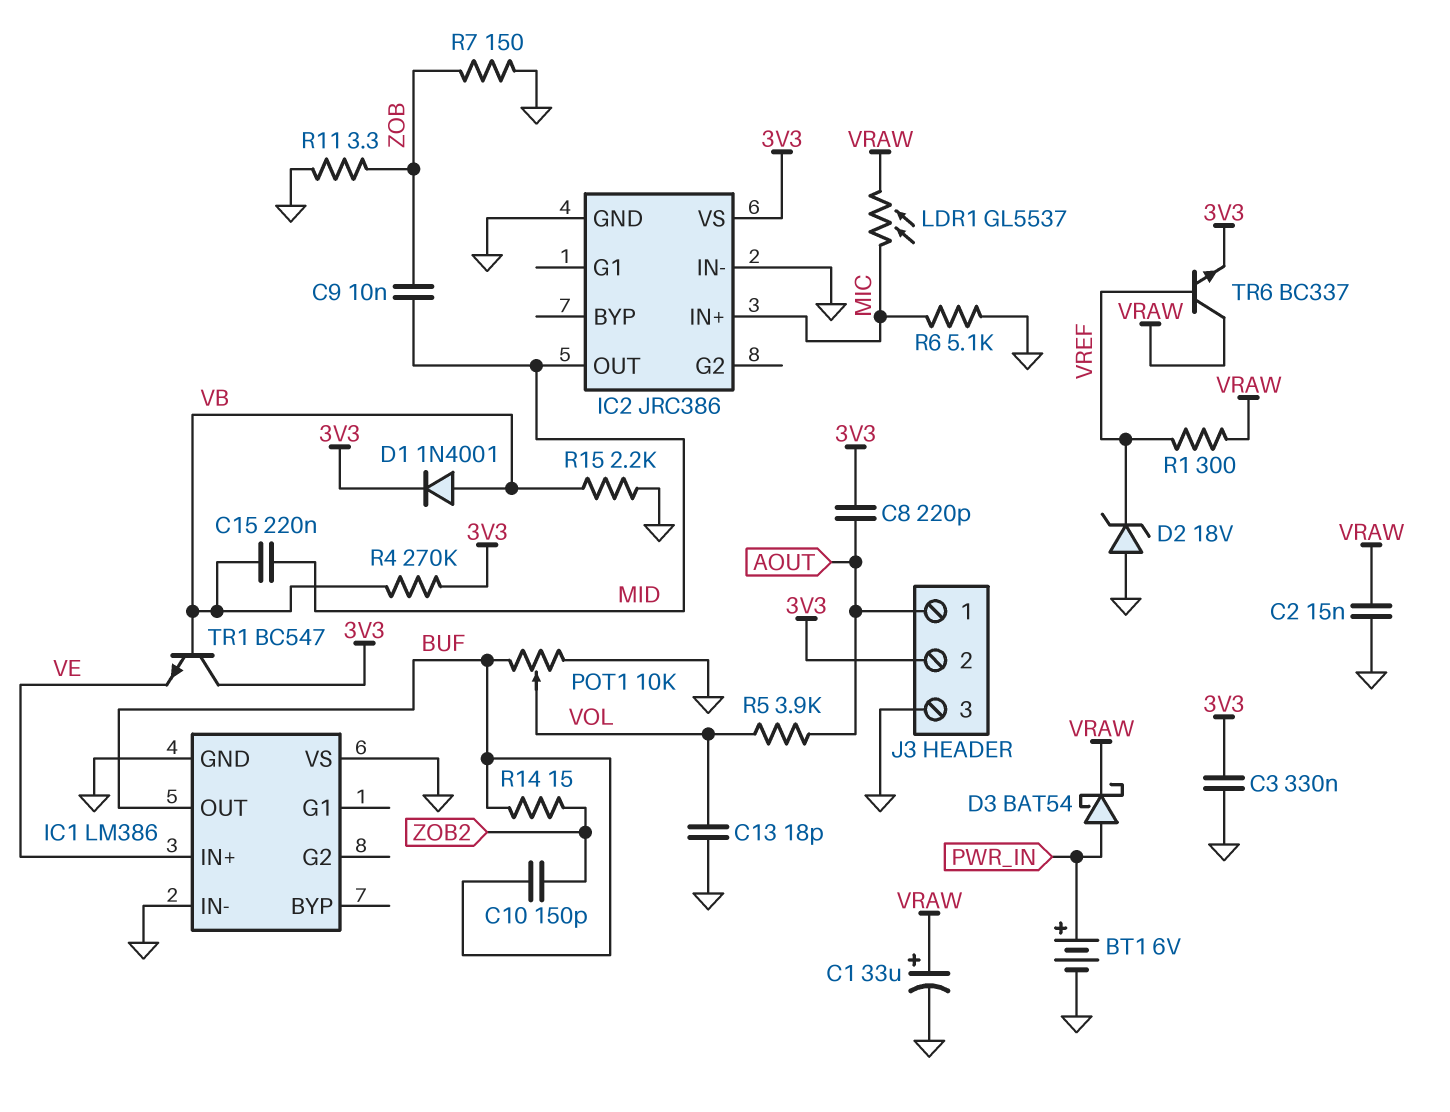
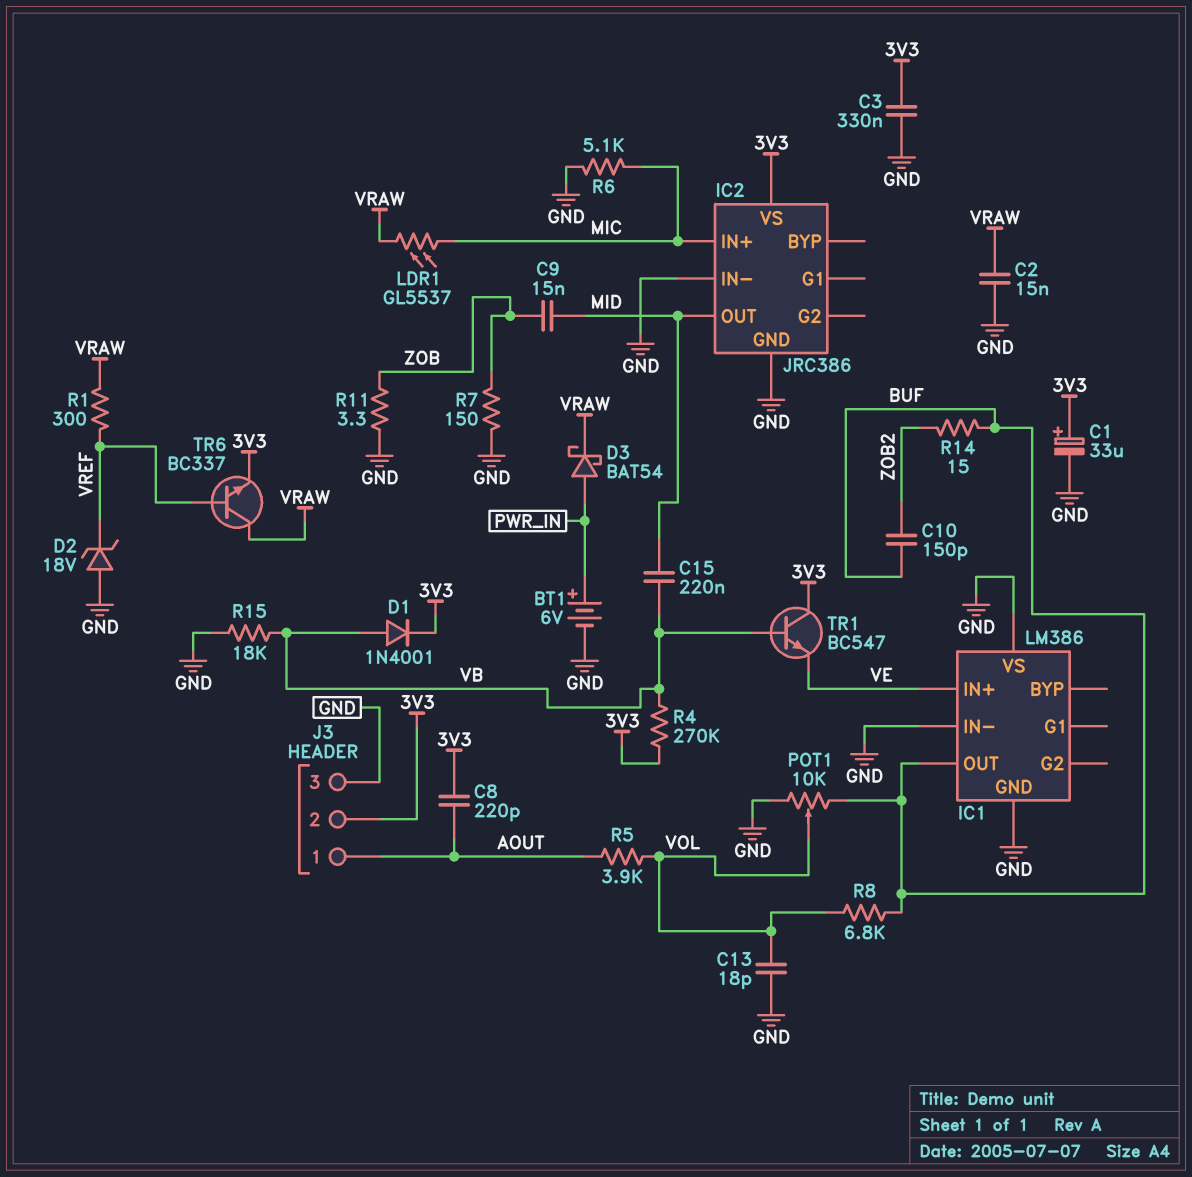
C1: 33uF (plus VRAW, minus GND) -> 33uF (plus 3V3, minus GND)
C9: 10nF (MID, ZOB) -> 15nF (MID, ZOB)
R8: none -> 6.8k (BUF, VOL)
R15: 2.2k (GND, VB) -> 18k (GND, VB)

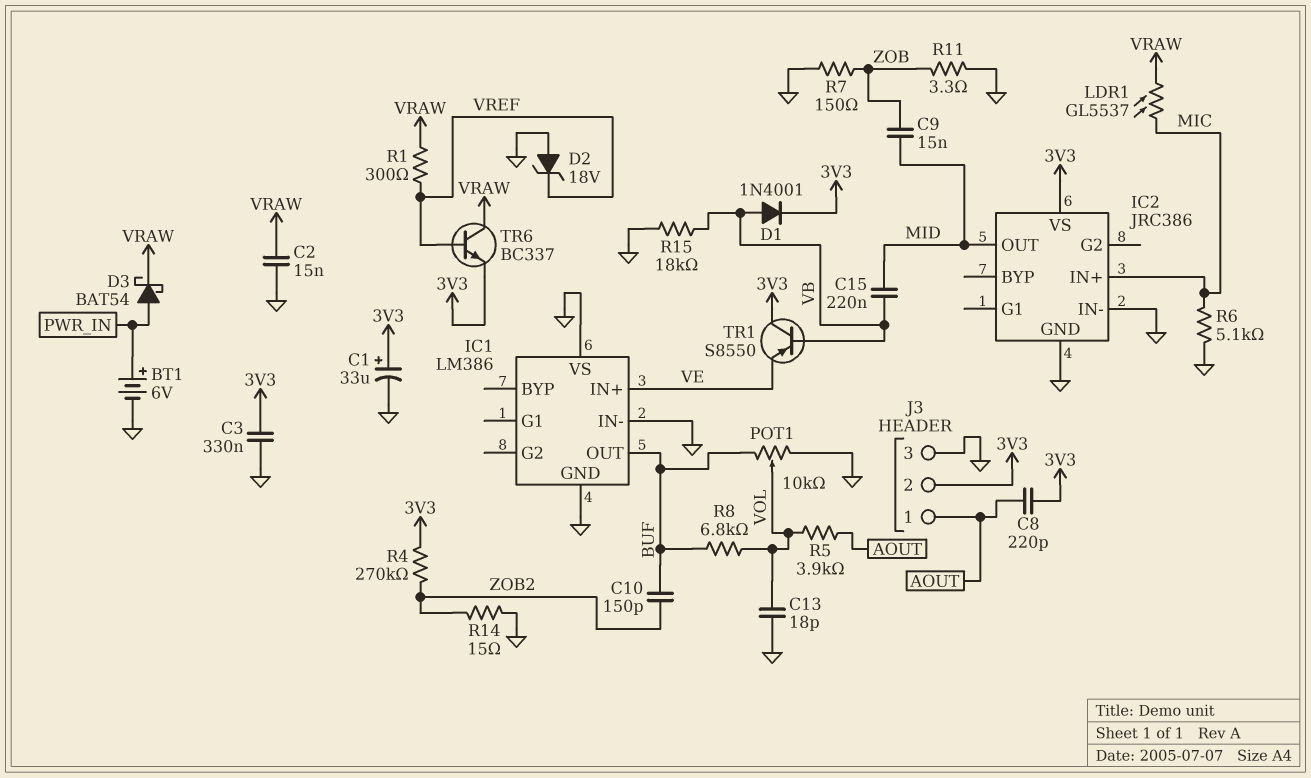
R4: 270k (3V3, VB) -> 270k (3V3, ZOB2)
R14: 15 (BUF, ZOB2) -> 15 (GND, ZOB2)
TR1: NPN BC547 (B VB, C 3V3, E VE) -> PNP S8550 (B VB, C 3V3, E VE)

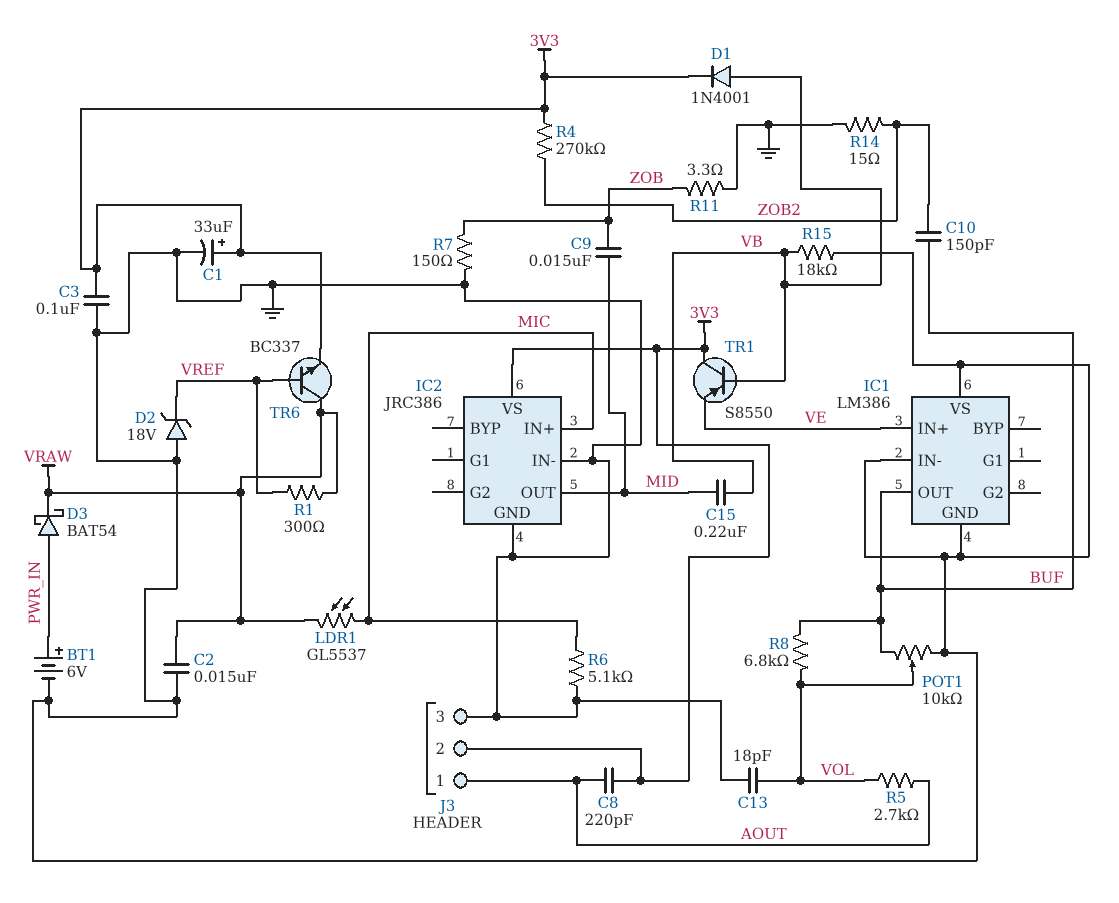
C3: 330nF (3V3, GND) -> 100nF (3V3, GND)
R5: 3.9k (AOUT, VOL) -> 2.7k (AOUT, VOL)

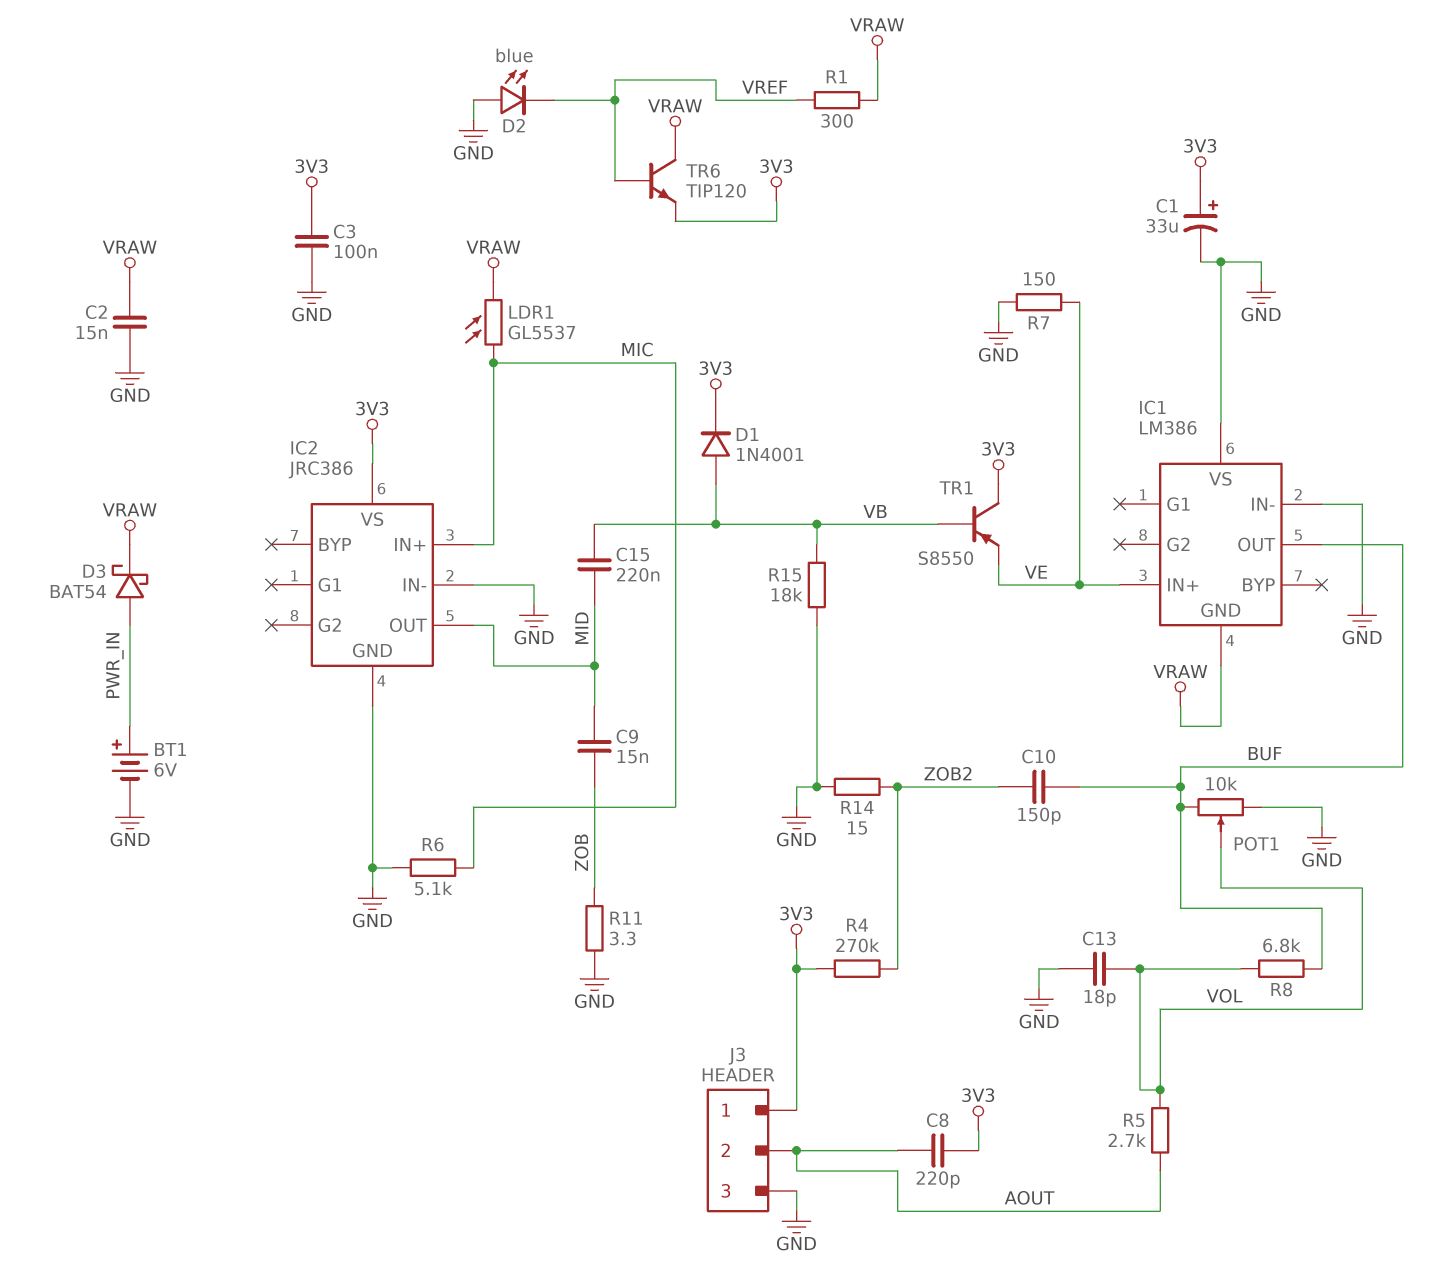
D2: zener 18V (A GND, K VREF) -> LED blue (A GND, K VREF)
IC1 pin GND: GND -> VRAW
J3 pin 1: AOUT -> 3V3
J3 pin 2: 3V3 -> AOUT
R7: 150 (GND, ZOB) -> 150 (GND, VE)
TR6: NPN BC337 (B VREF, C VRAW, E 3V3) -> NPN TIP120 (B VREF, C VRAW, E 3V3)

